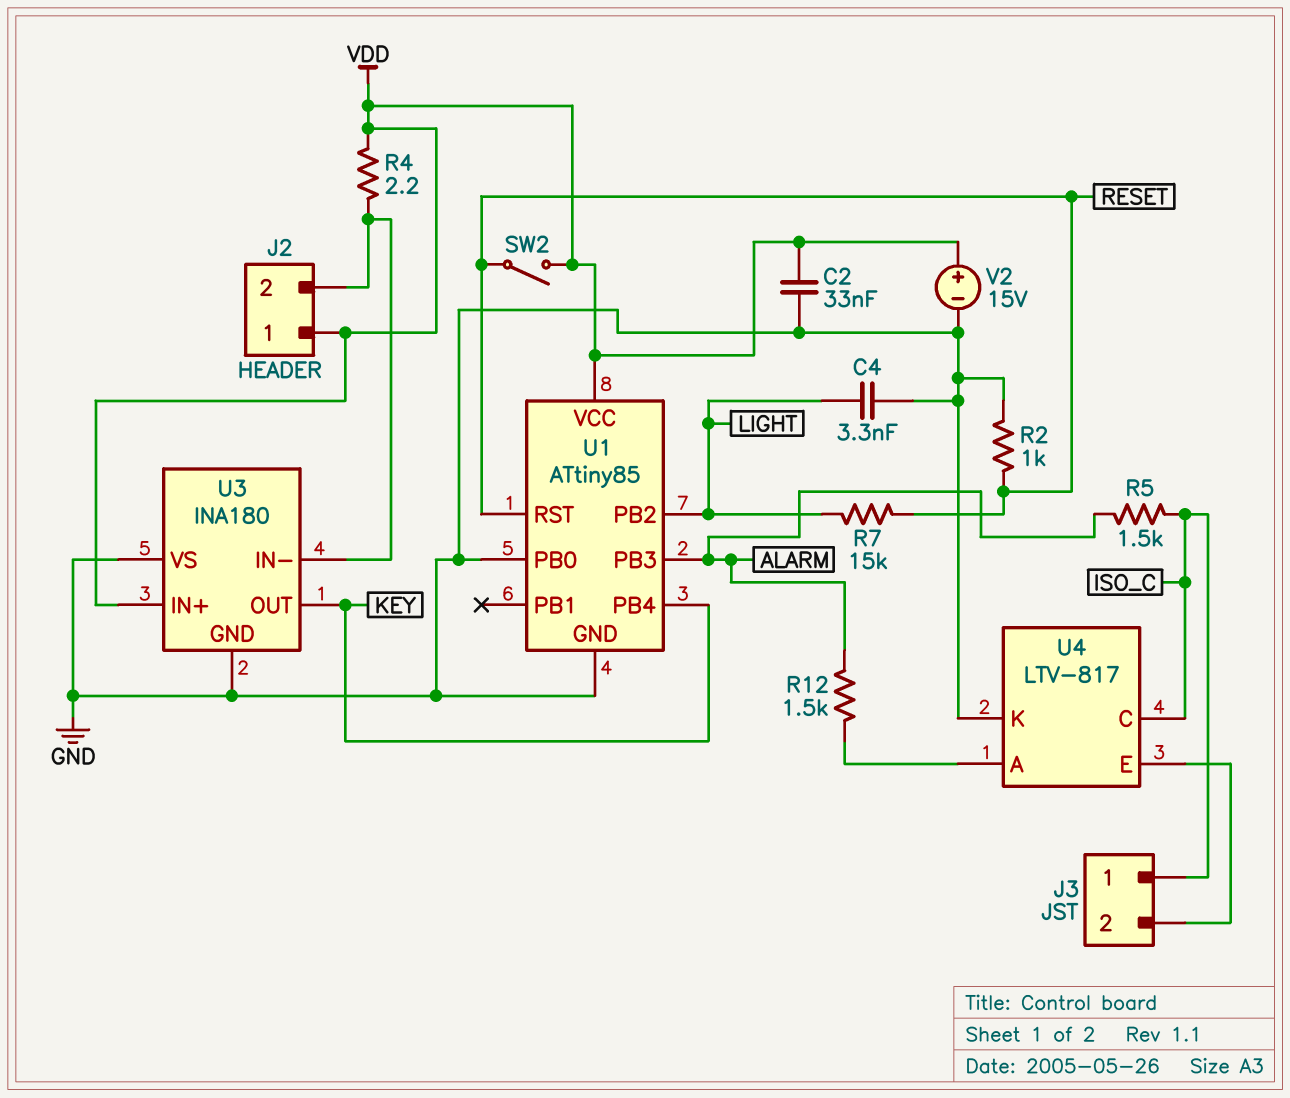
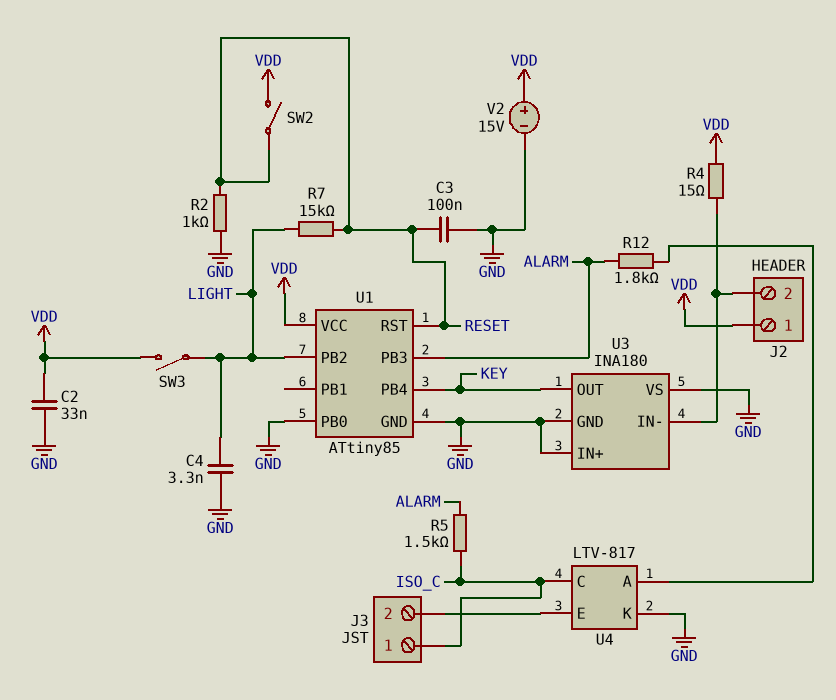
C3: none -> 100nF (GND, RESET)
R4: 2.2 (J2/2, VDD) -> 15 (J2/2, VDD)
R12: 1.5k (ALARM, U4/A) -> 1.8k (ALARM, U4/A)
SW3: none -> switch (LIGHT, VDD)
U3 pin IN+: VDD -> GND

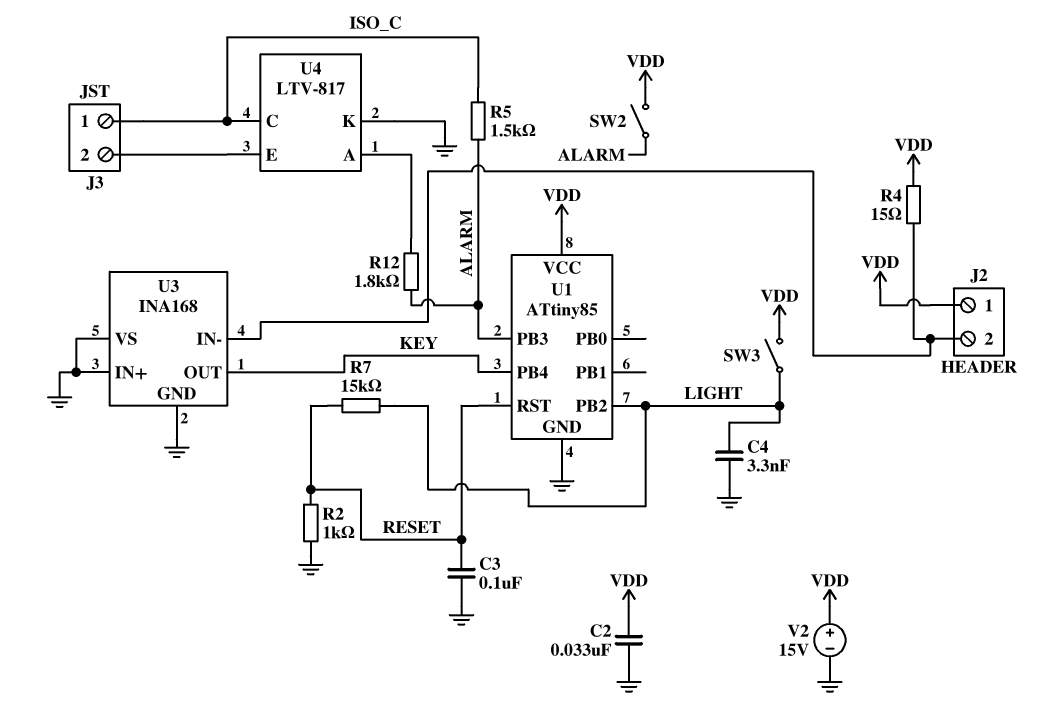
SW2: switch (RESET, VDD) -> switch (ALARM, VDD)
U1 pin PB0: GND -> none
U3: INA180 -> INA168

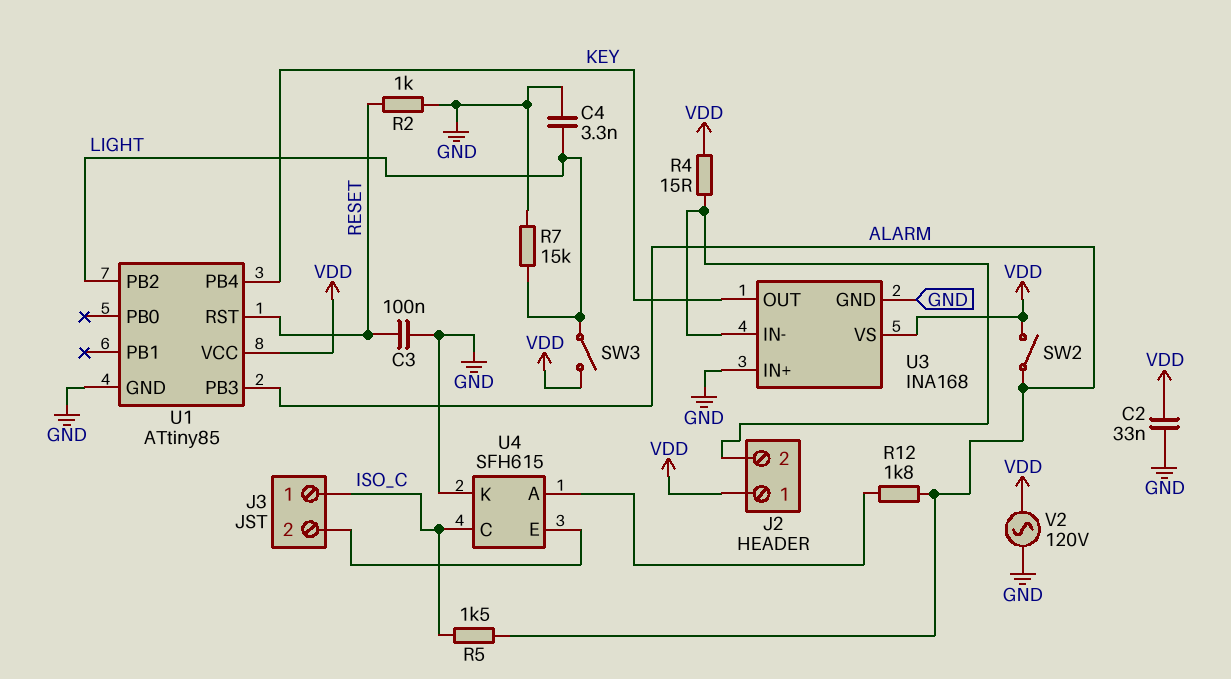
R7: 15k (LIGHT, RESET) -> 15k (GND, LIGHT)
U3 pin VS: GND -> VDD
U4: LTV-817 -> SFH615
V2: 15V (plus VDD, minus GND) -> AC 120V (GND, VDD)

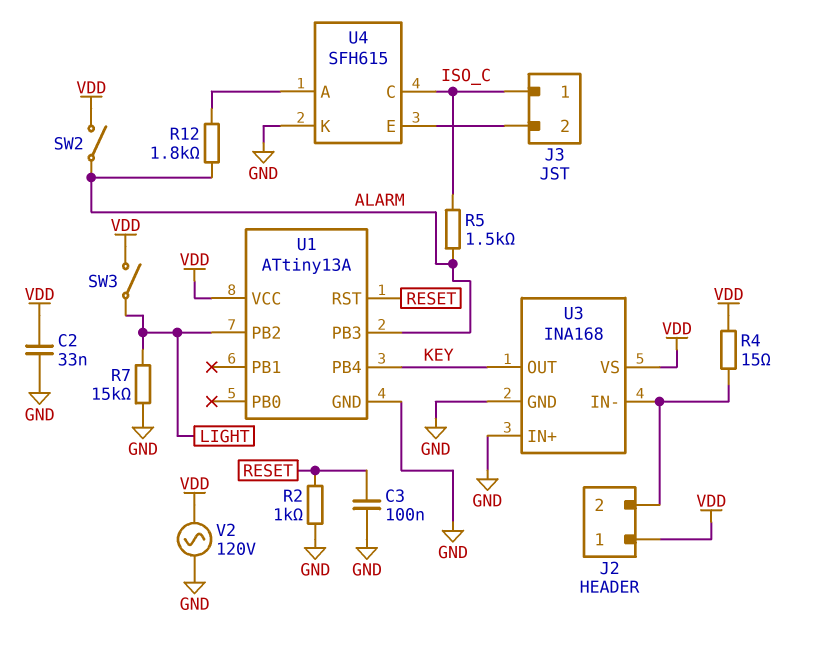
C4: 3.3nF (GND, LIGHT) -> none
U1: ATtiny85 -> ATtiny13A

